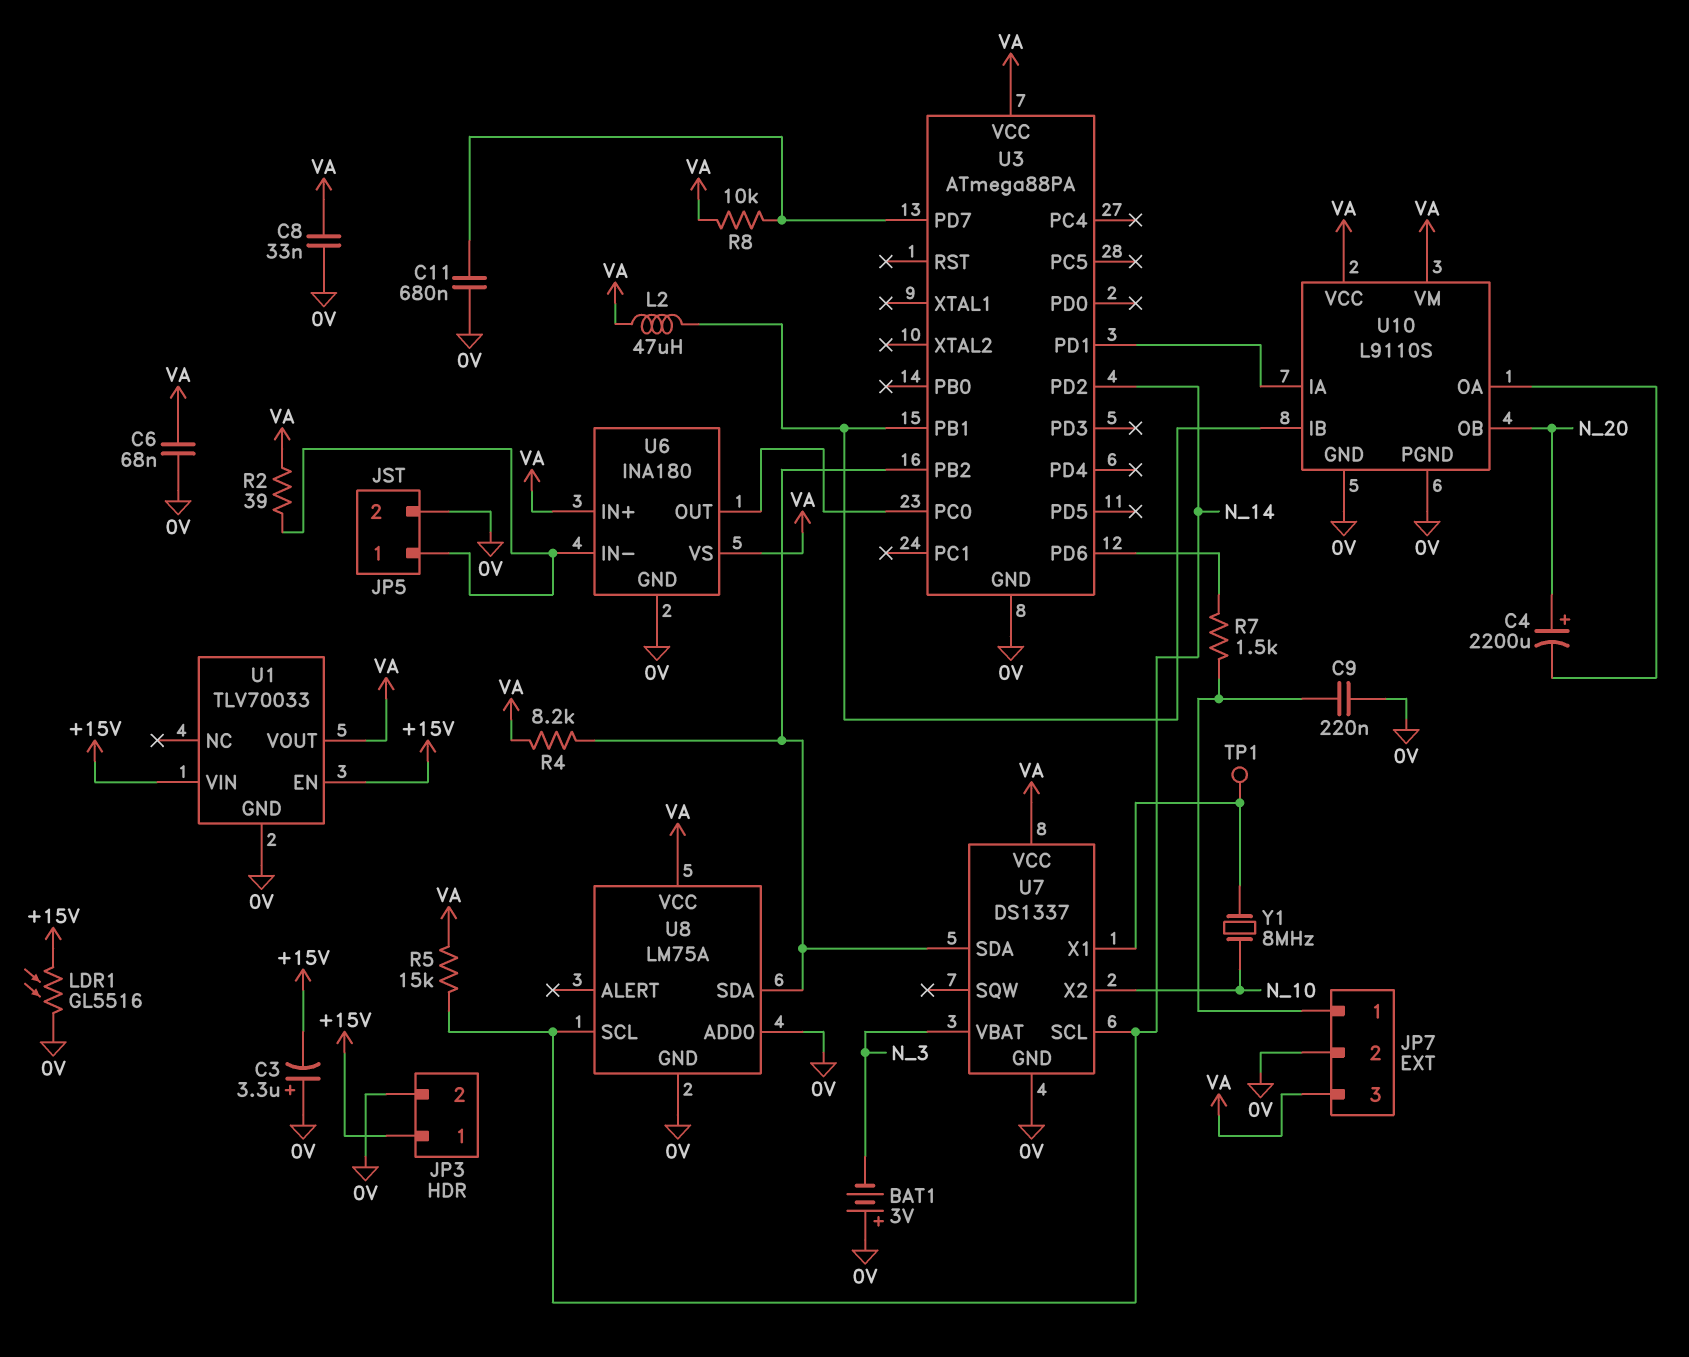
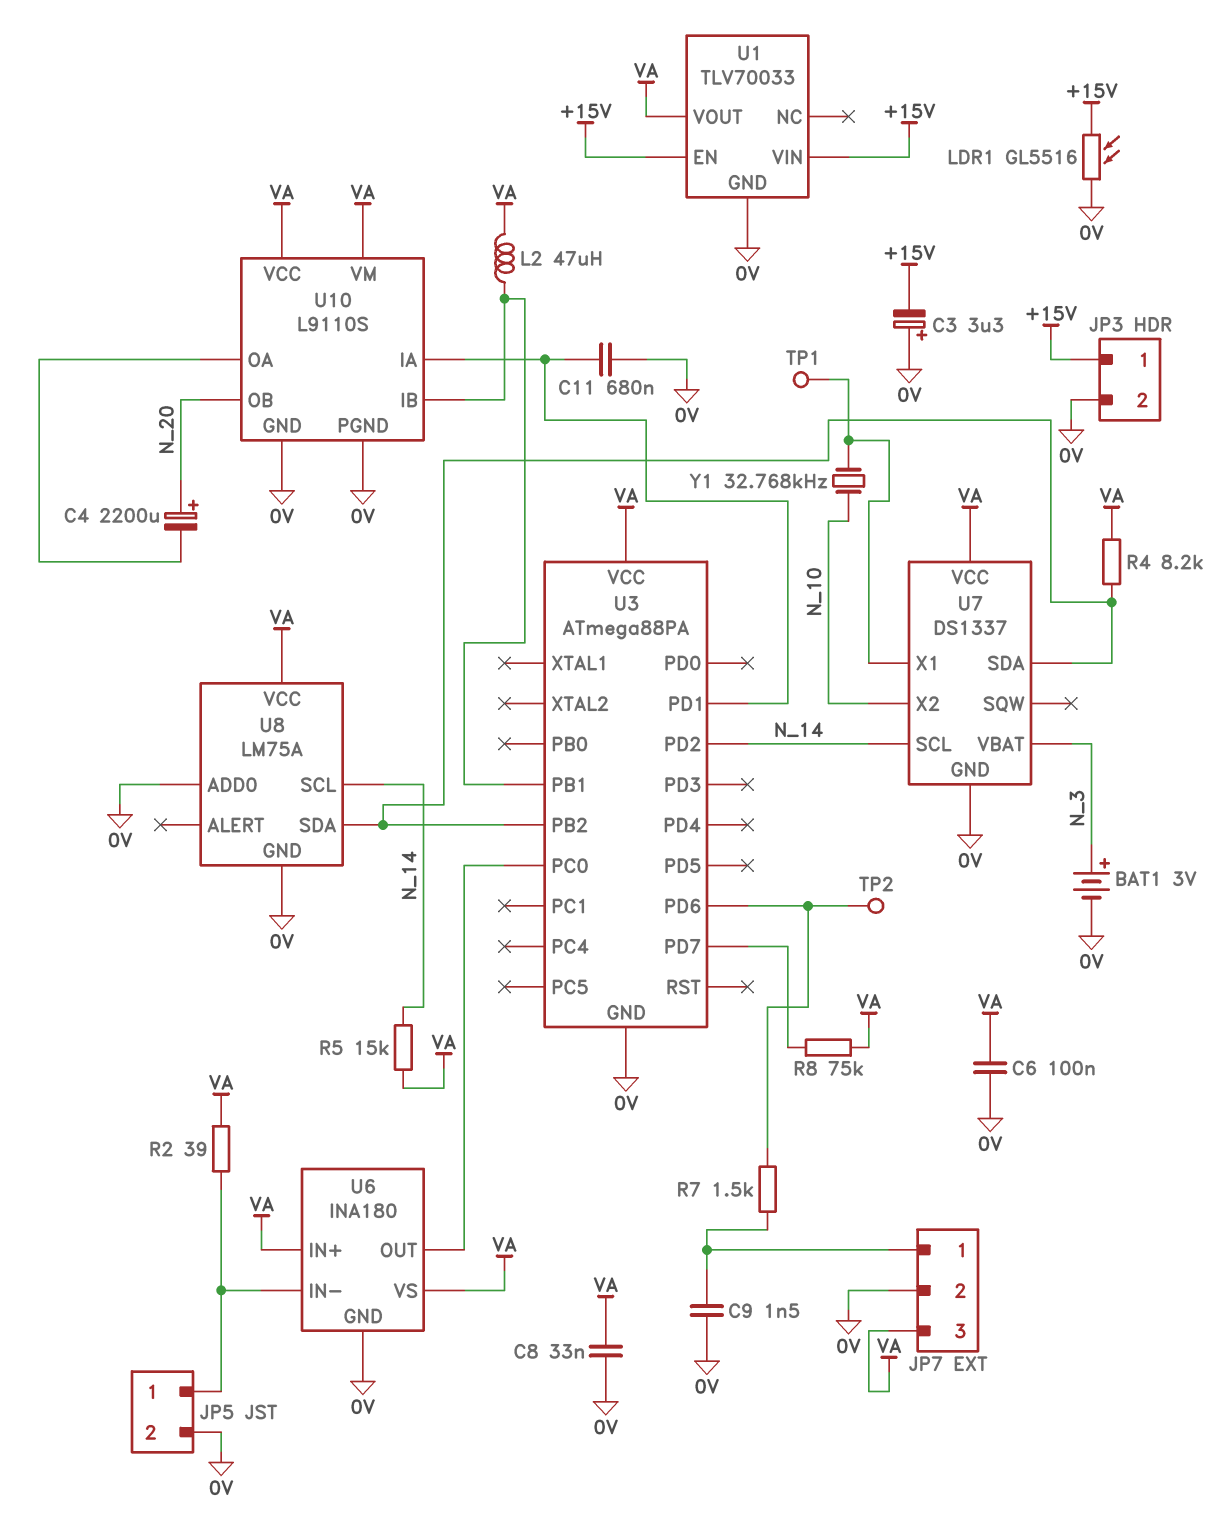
BAT1: 3V (plus 0V, minus N_3) -> 3V (plus N_3, minus 0V)
C6: 68nF (0V, VA) -> 100nF (0V, VA)
C9: 220nF (0V, JP7/1) -> 1.5nF (0V, JP7/1)
C11: 680nF (0V, U3/PD7) -> 680nF (0V, U3/PD1)
R8: 10k (U3/PD7, VA) -> 75k (U3/PD7, VA)
TP2: none -> test point (U3/PD6)
Y1: 8MHz (N_10, U7/X1) -> 32.768kHz (N_10, U7/X1)

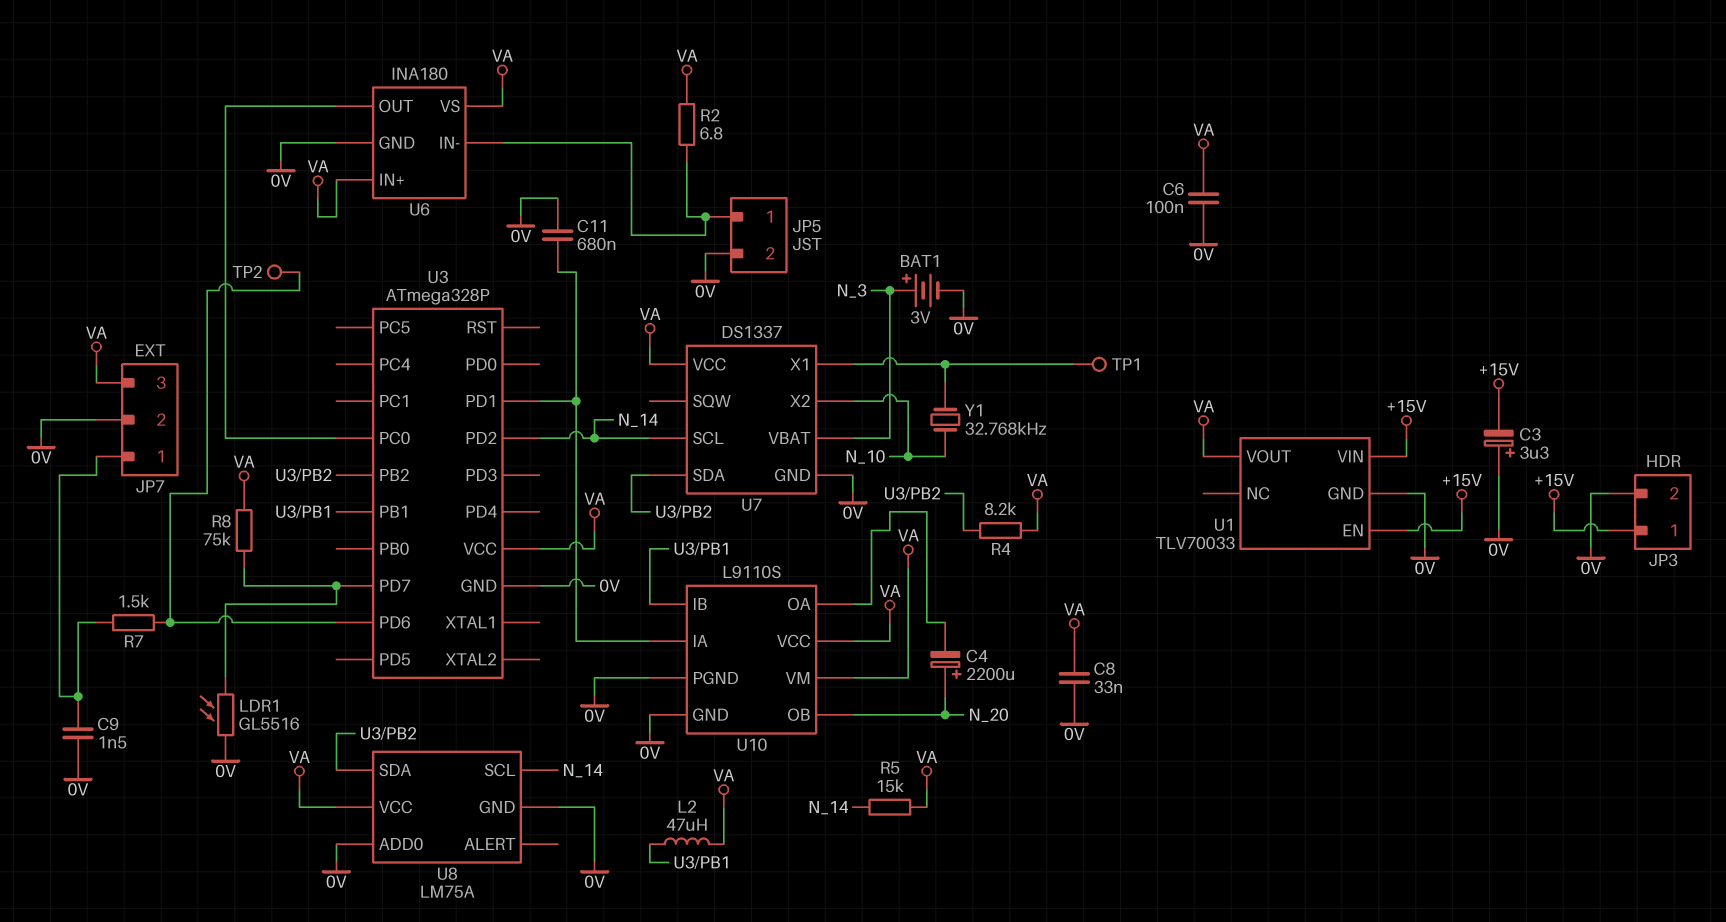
LDR1: GL5516 (+15V, 0V) -> GL5516 (0V, U3/PD7)
R2: 39 (JP5/1, VA) -> 6.8 (JP5/1, VA)
U3: ATmega88PA -> ATmega328P

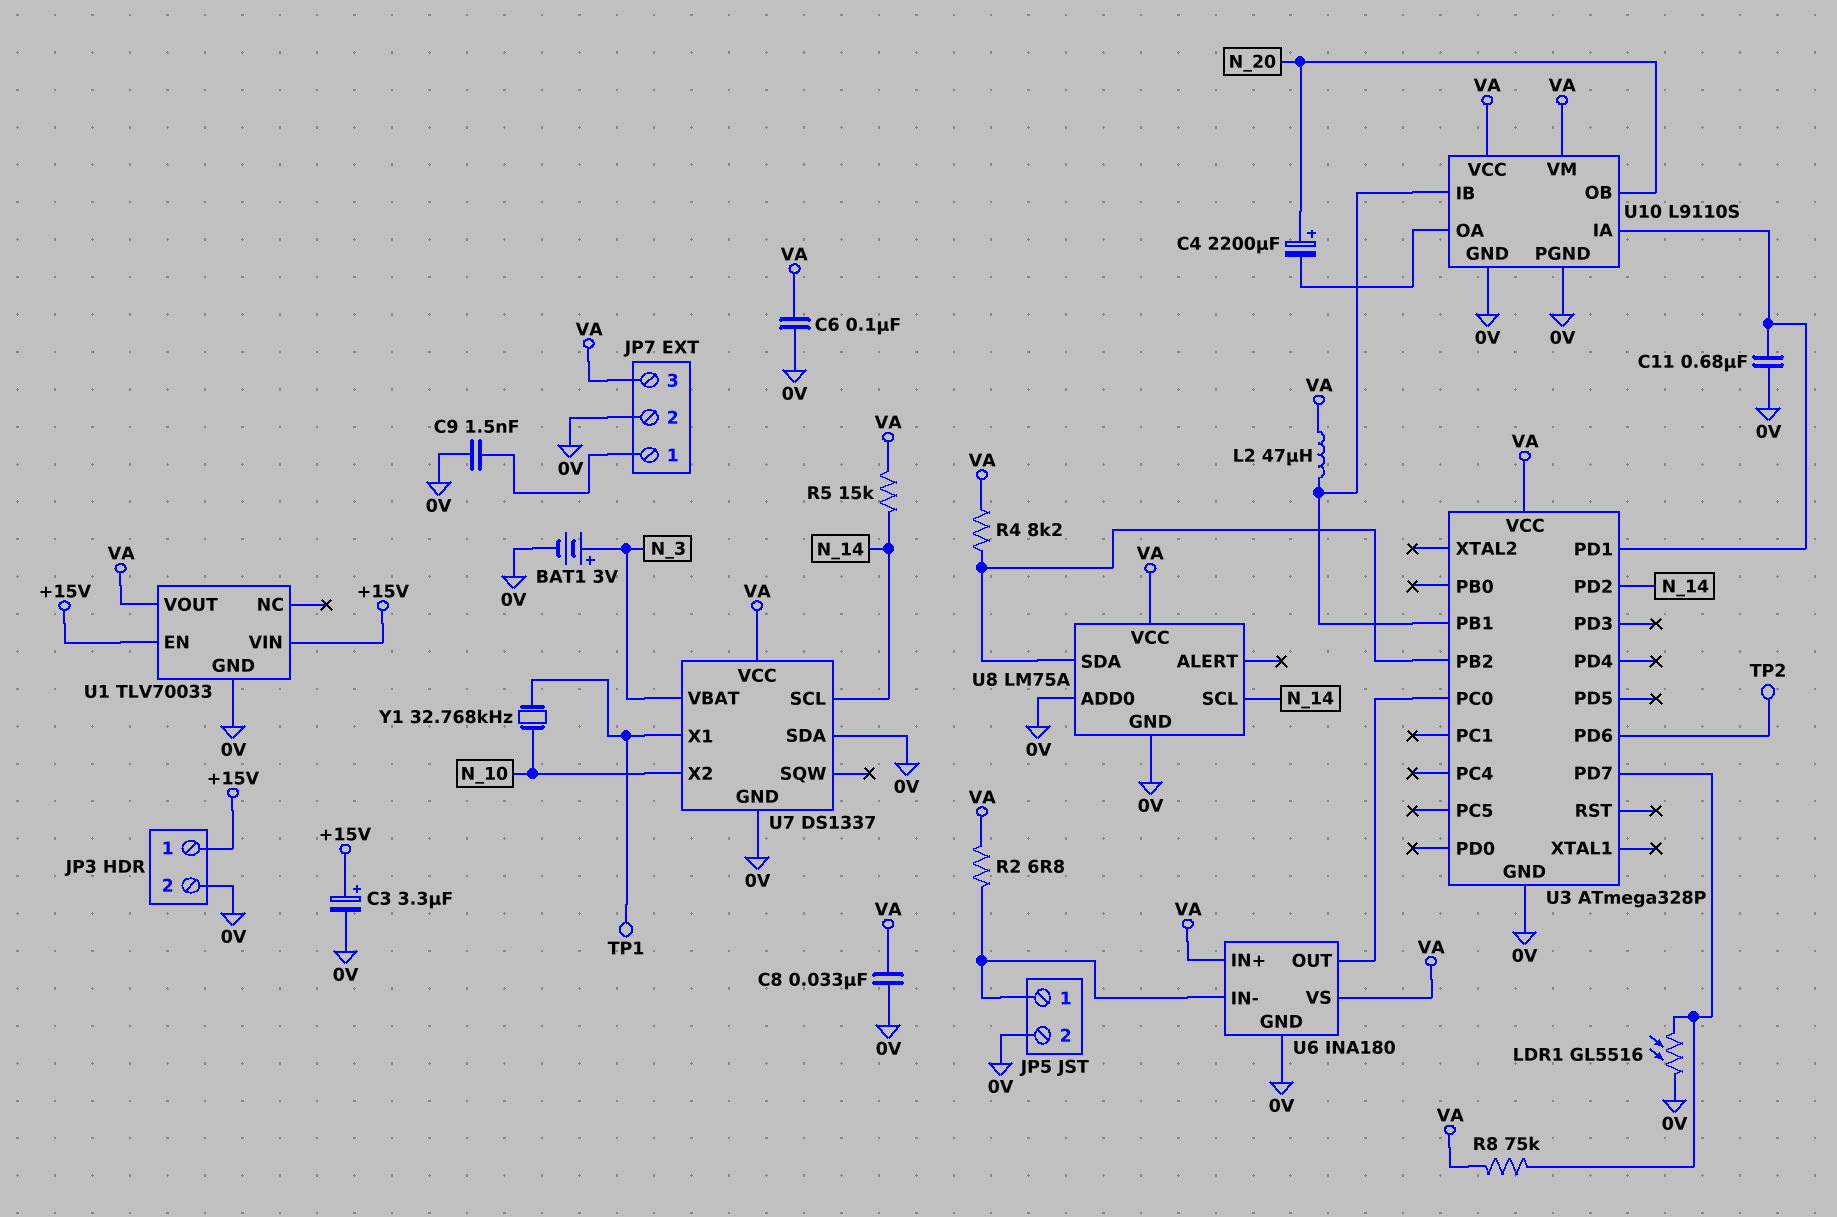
C3: 3.3uF (plus 0V, minus +15V) -> 3.3uF (plus +15V, minus 0V)
R7: 1.5k (JP7/1, U3/PD6) -> none
U7 pin SDA: U3/PB2 -> 0V

